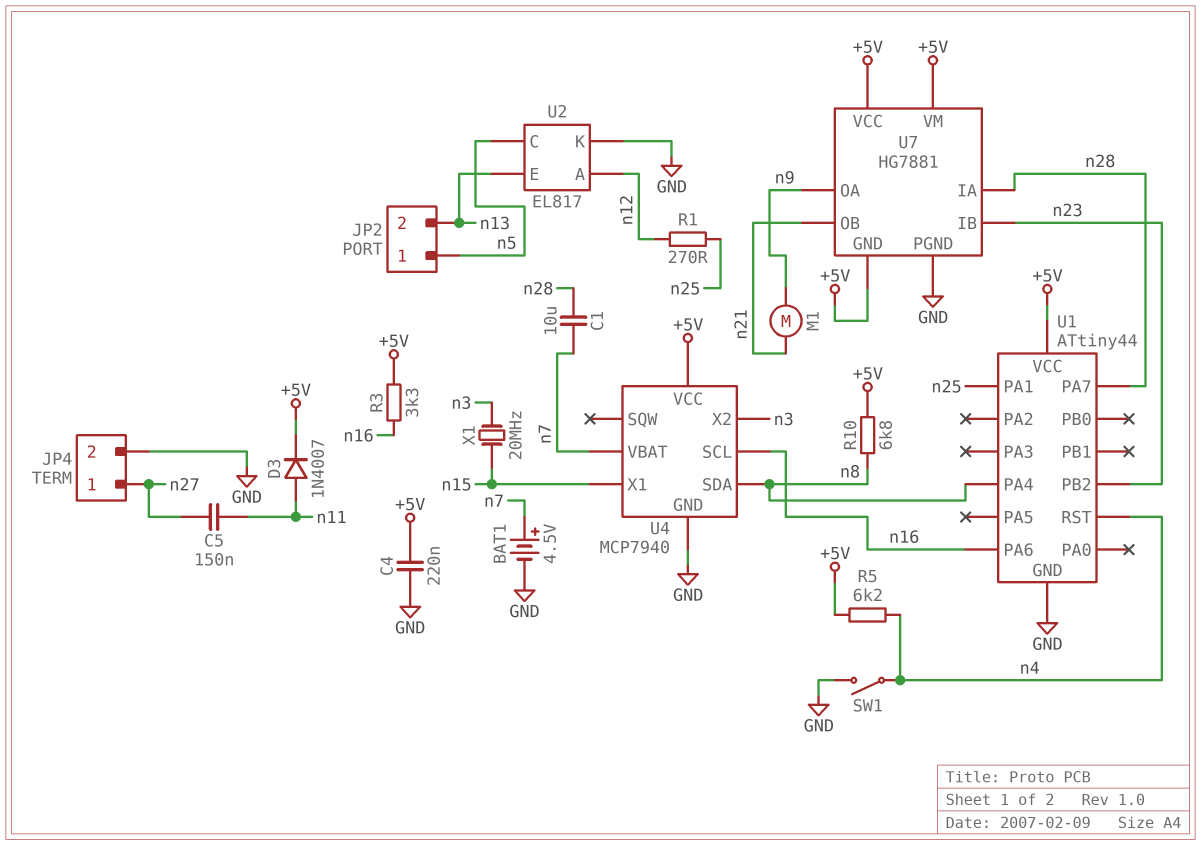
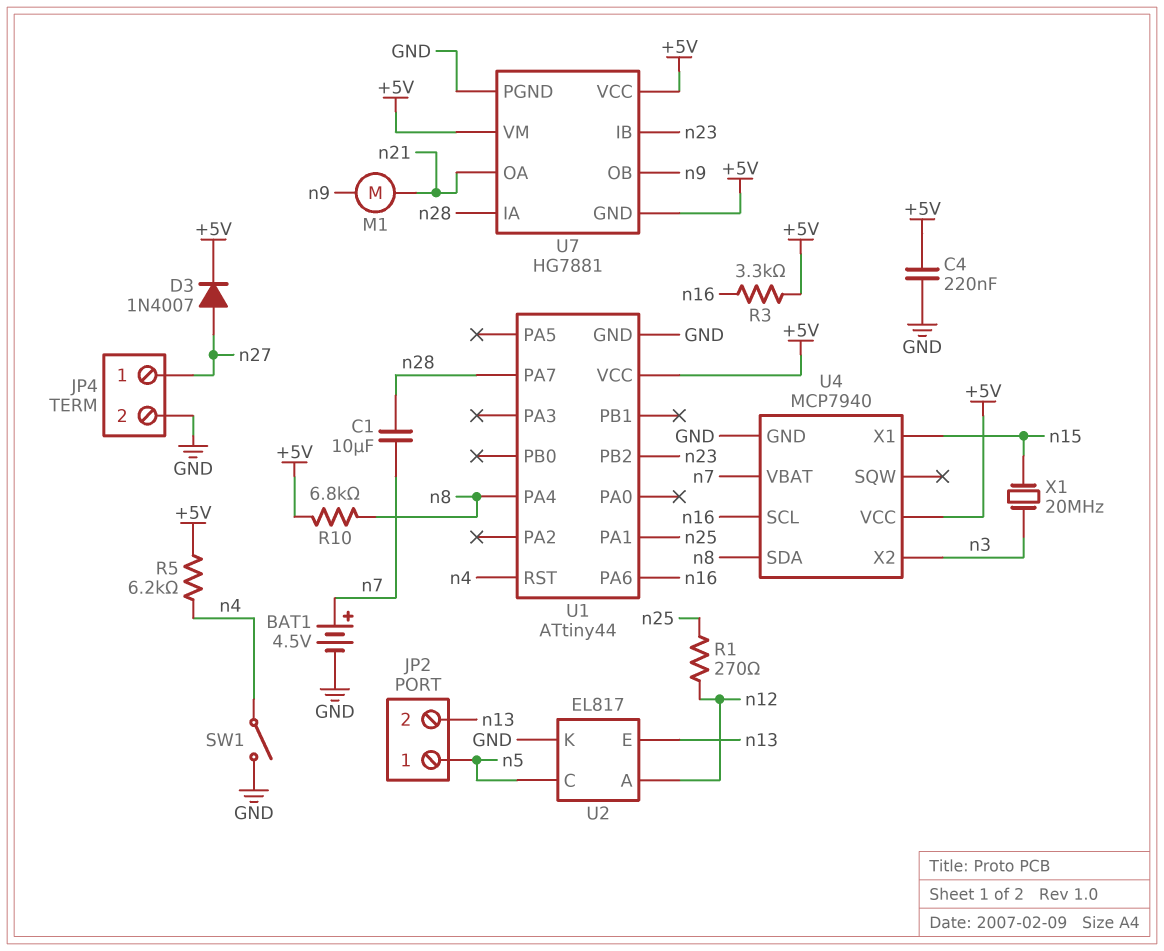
C5: 150nF (n11, n27) -> none
D3: diode 1N4007 (A n11, K +5V) -> diode 1N4007 (A n27, K +5V)
U7 pin OA: n9 -> n21
U7 pin OB: n21 -> n9

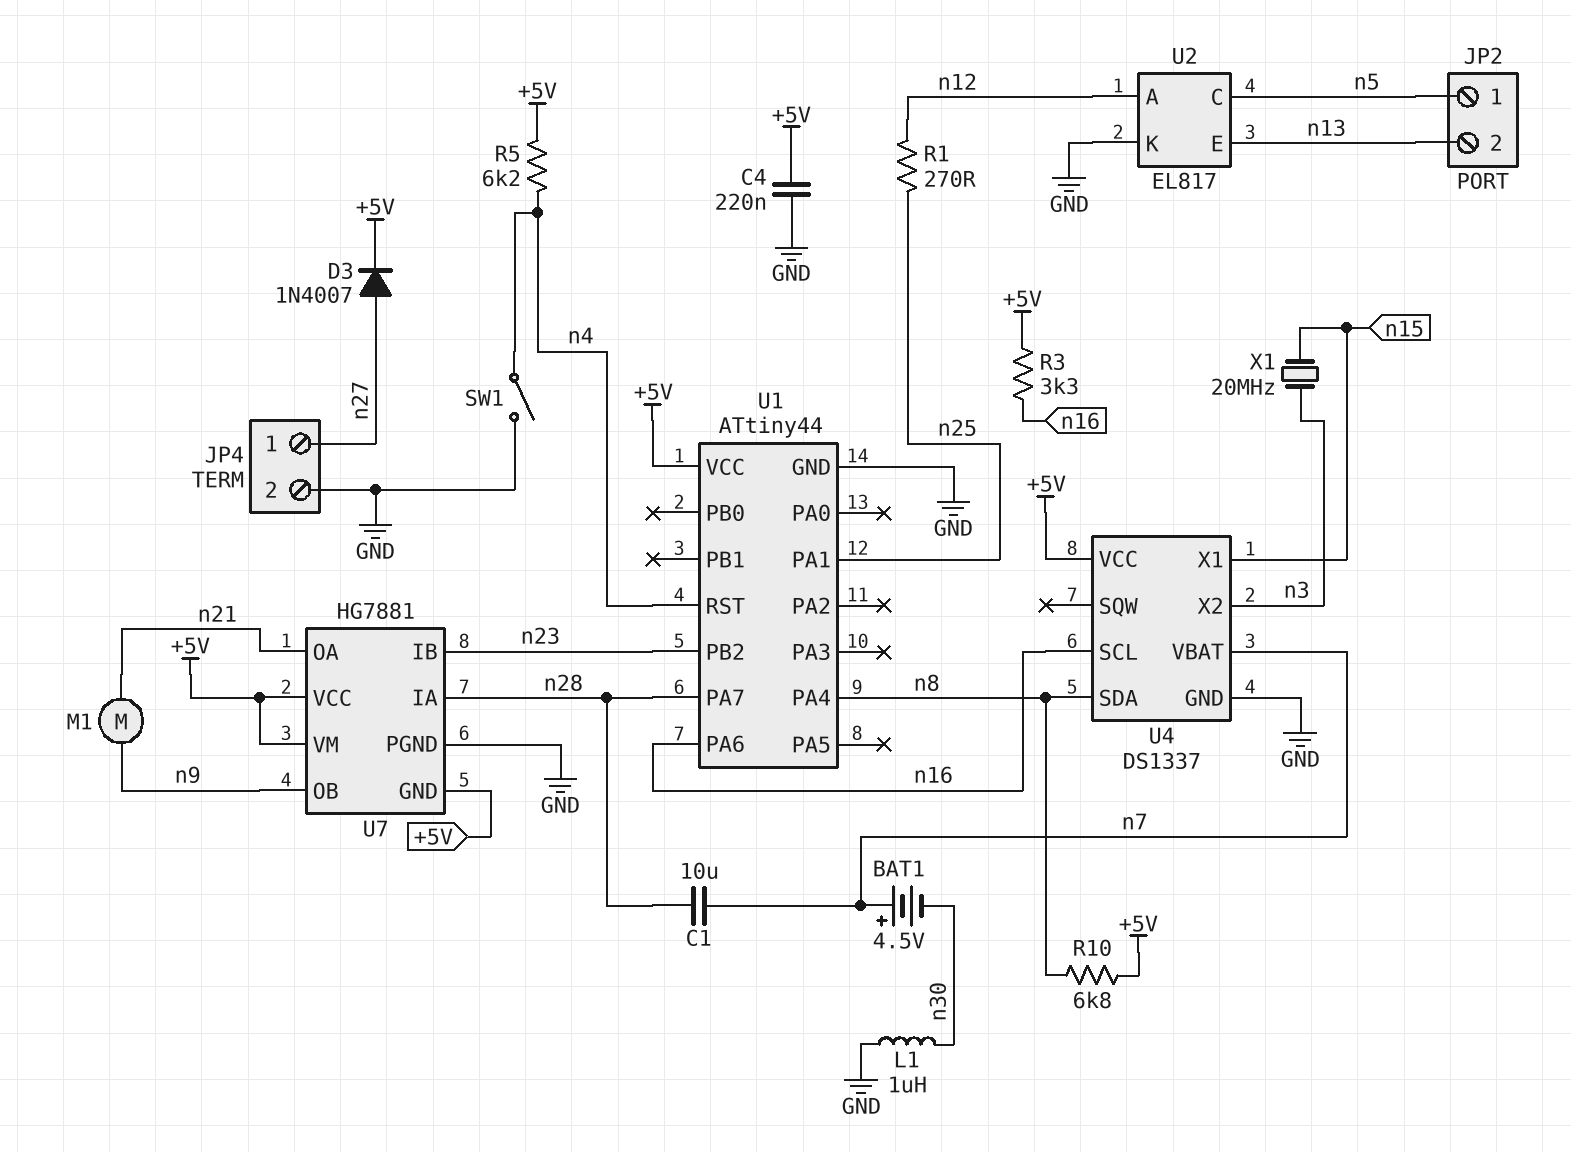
BAT1: 4.5V (plus n7, minus GND) -> 4.5V (plus n7, minus n30)
L1: none -> 1uH (GND, n30)
U4: MCP7940 -> DS1337

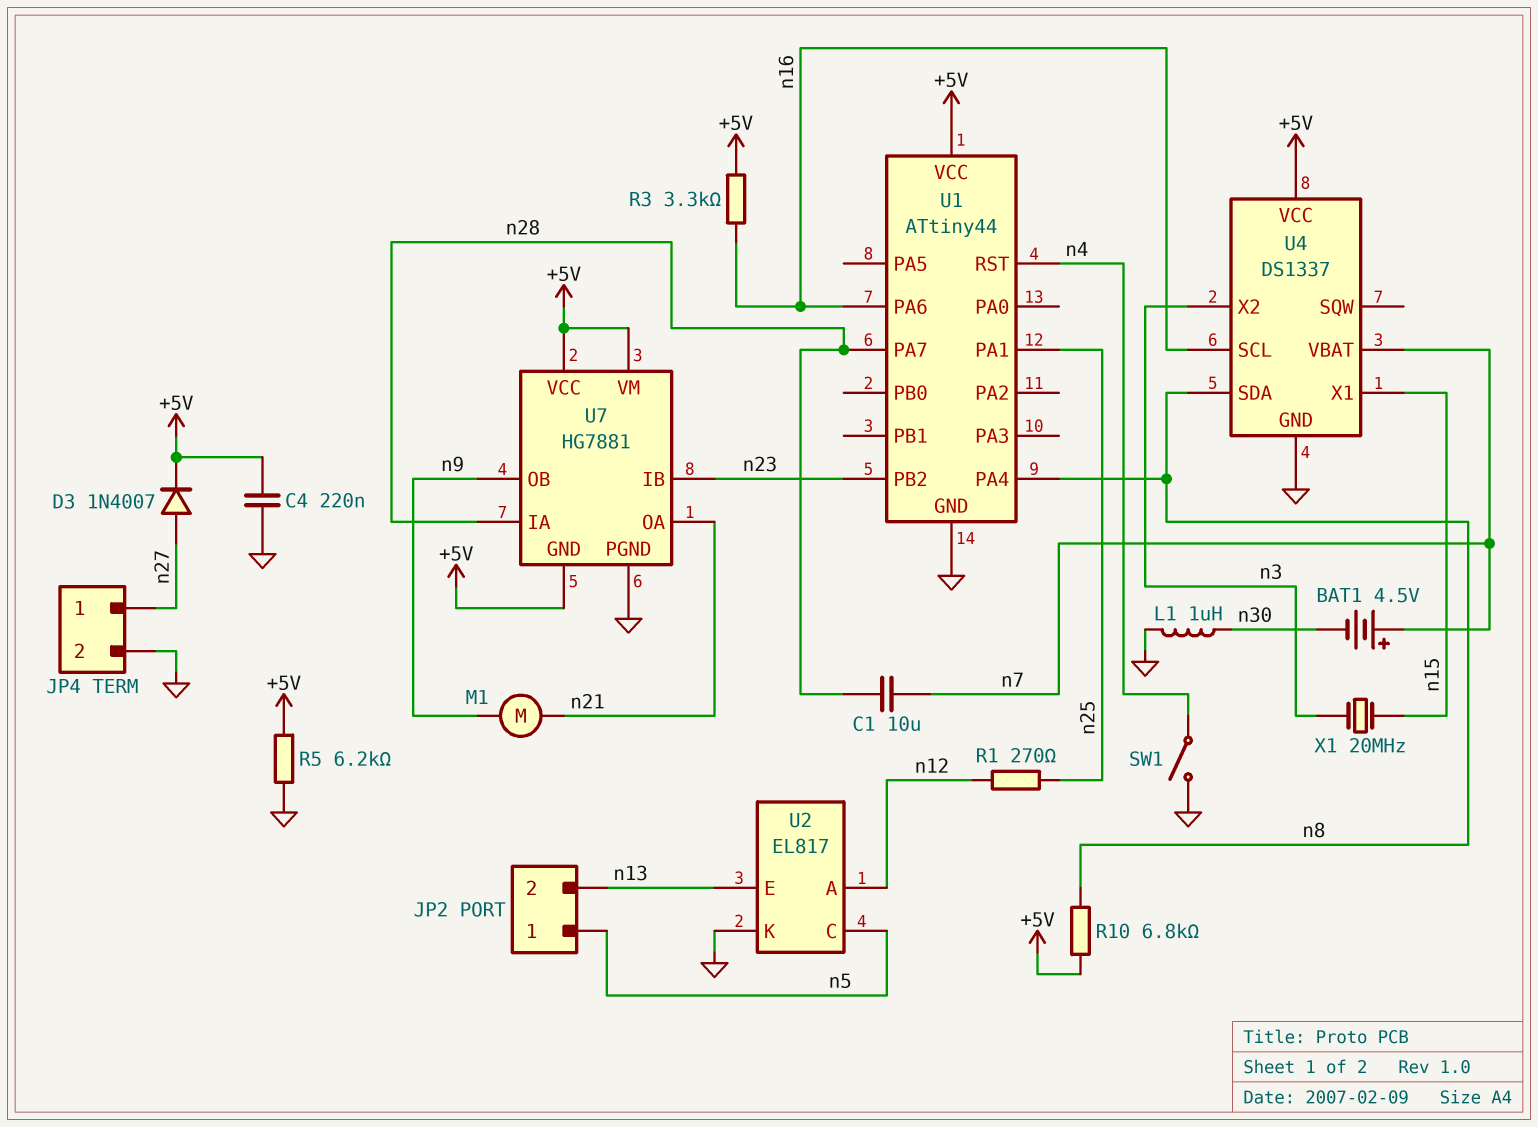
R5: 6.2k (+5V, n4) -> 6.2k (+5V, GND)

